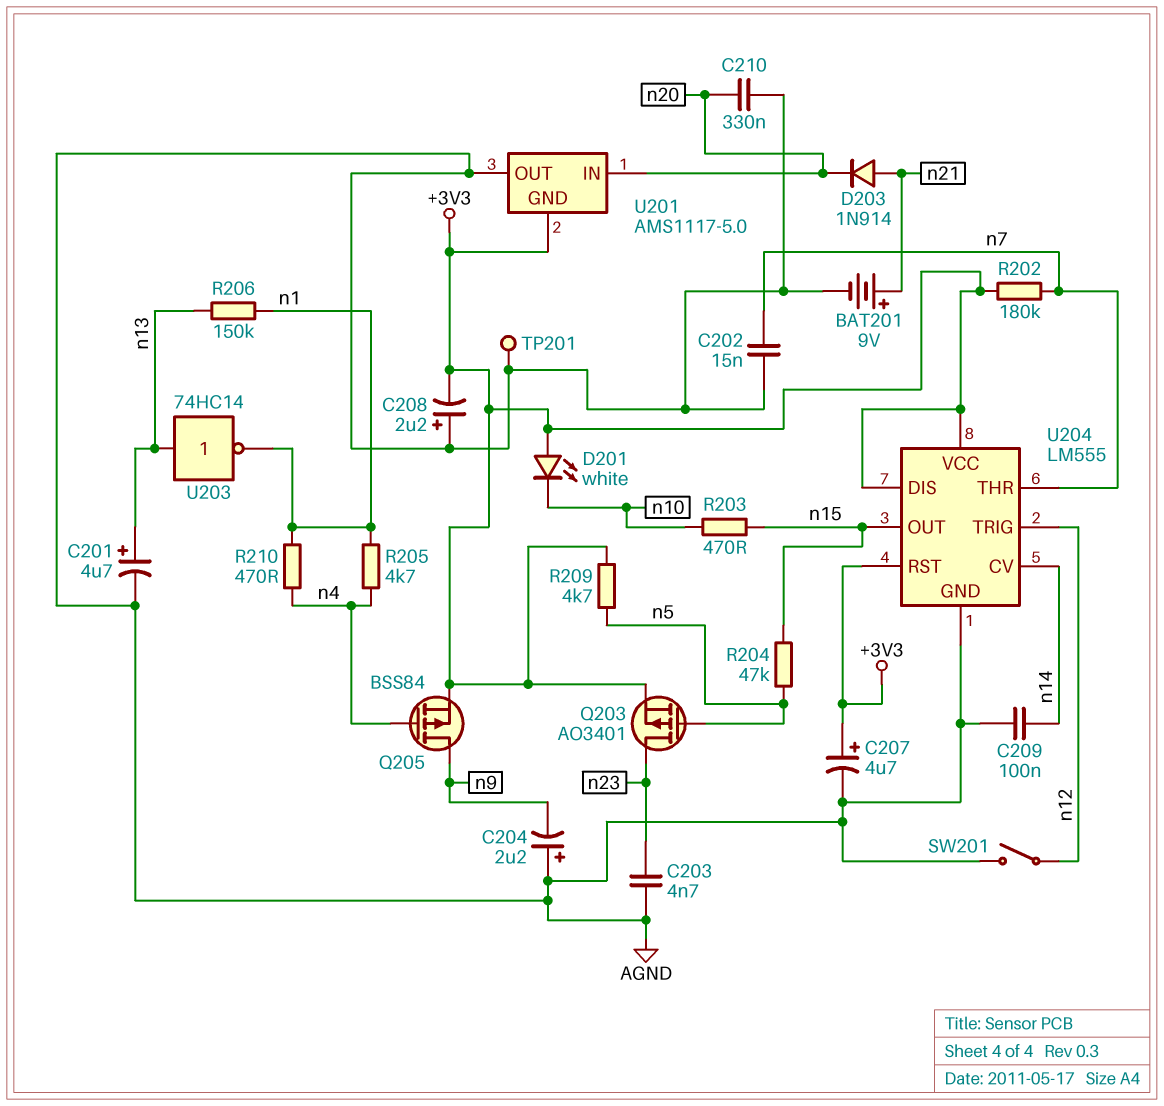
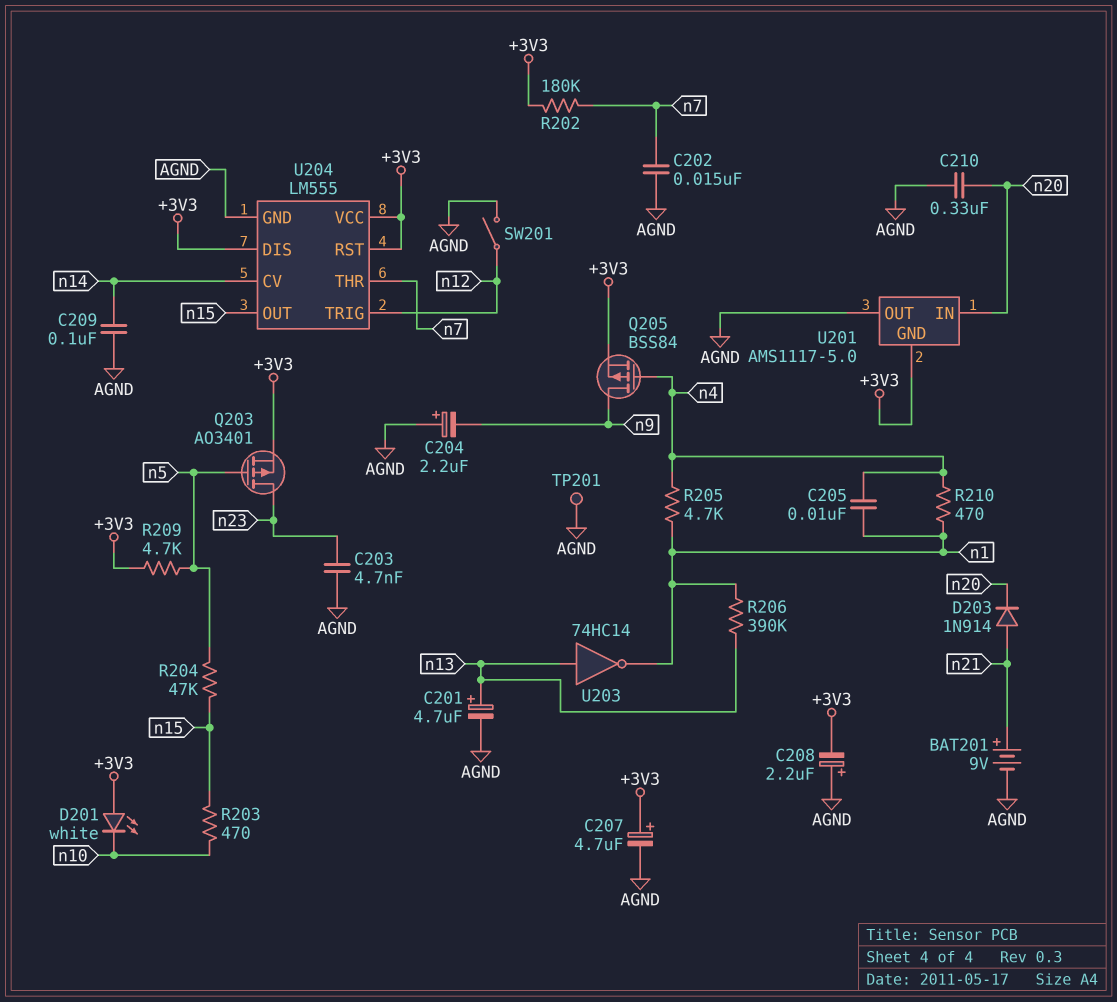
C205: none -> 10nF (n1, n4)
R206: 150k (n1, n13) -> 390k (n1, n13)

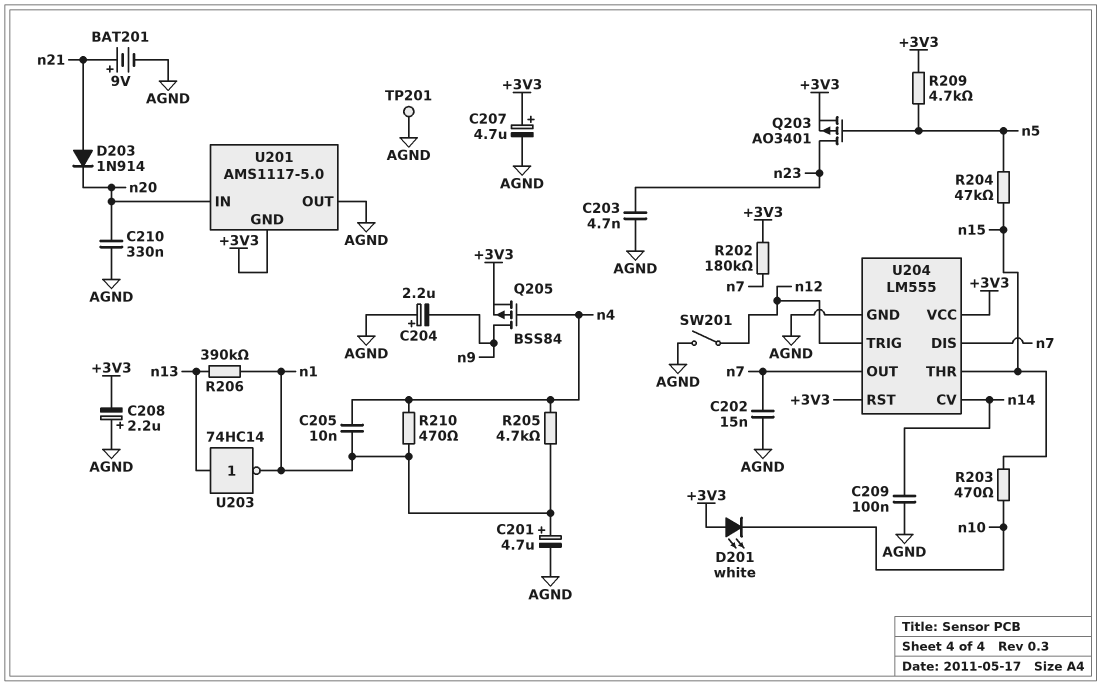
C201: 4.7uF (plus n13, minus AGND) -> 4.7uF (plus n1, minus AGND)
U204 pin DIS: +3V3 -> n7
U204 pin OUT: n15 -> n7
U204 pin THR: n7 -> n15

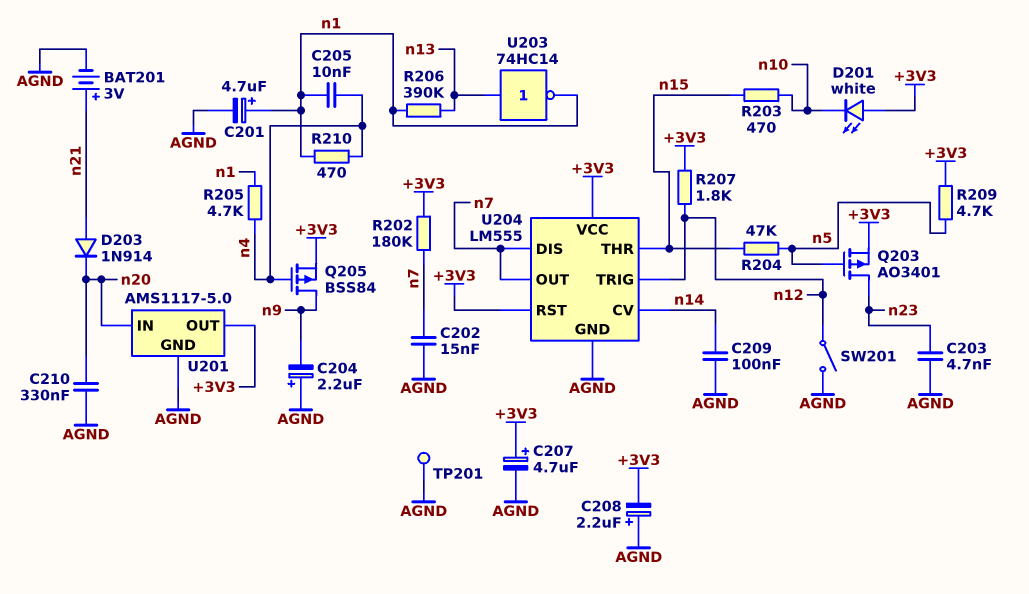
BAT201: 9V (plus n21, minus AGND) -> 3V (plus n21, minus AGND)
R207: none -> 1.8k (+3V3, n12)
U201 pin GND: +3V3 -> AGND
U201 pin OUT: AGND -> +3V3

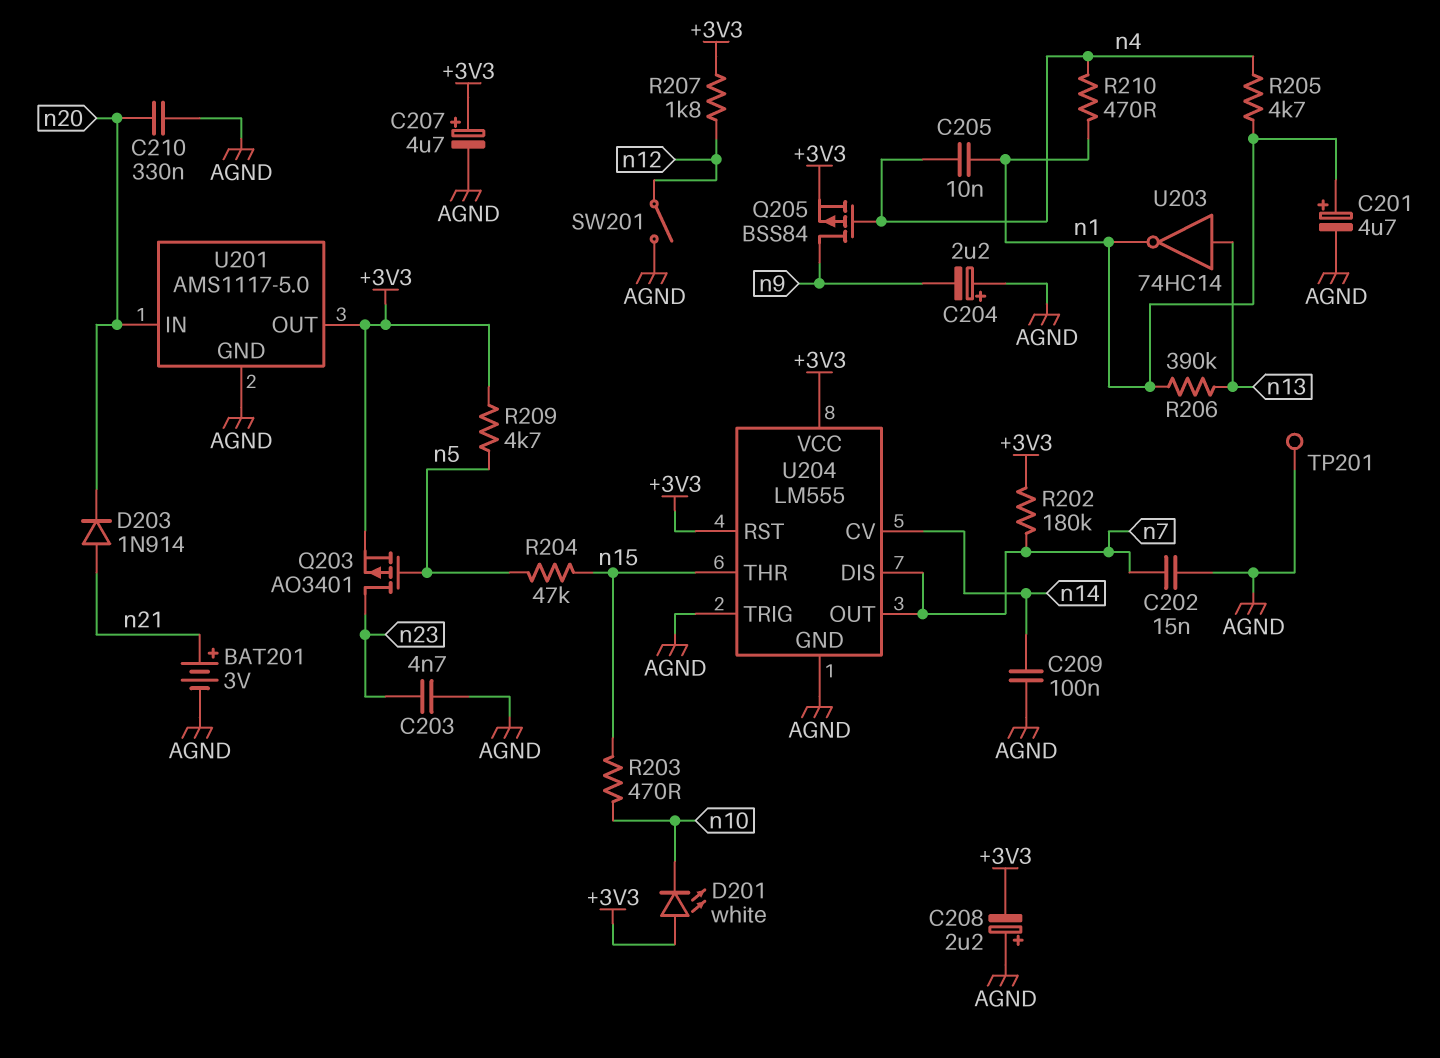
U204 pin TRIG: n12 -> AGND

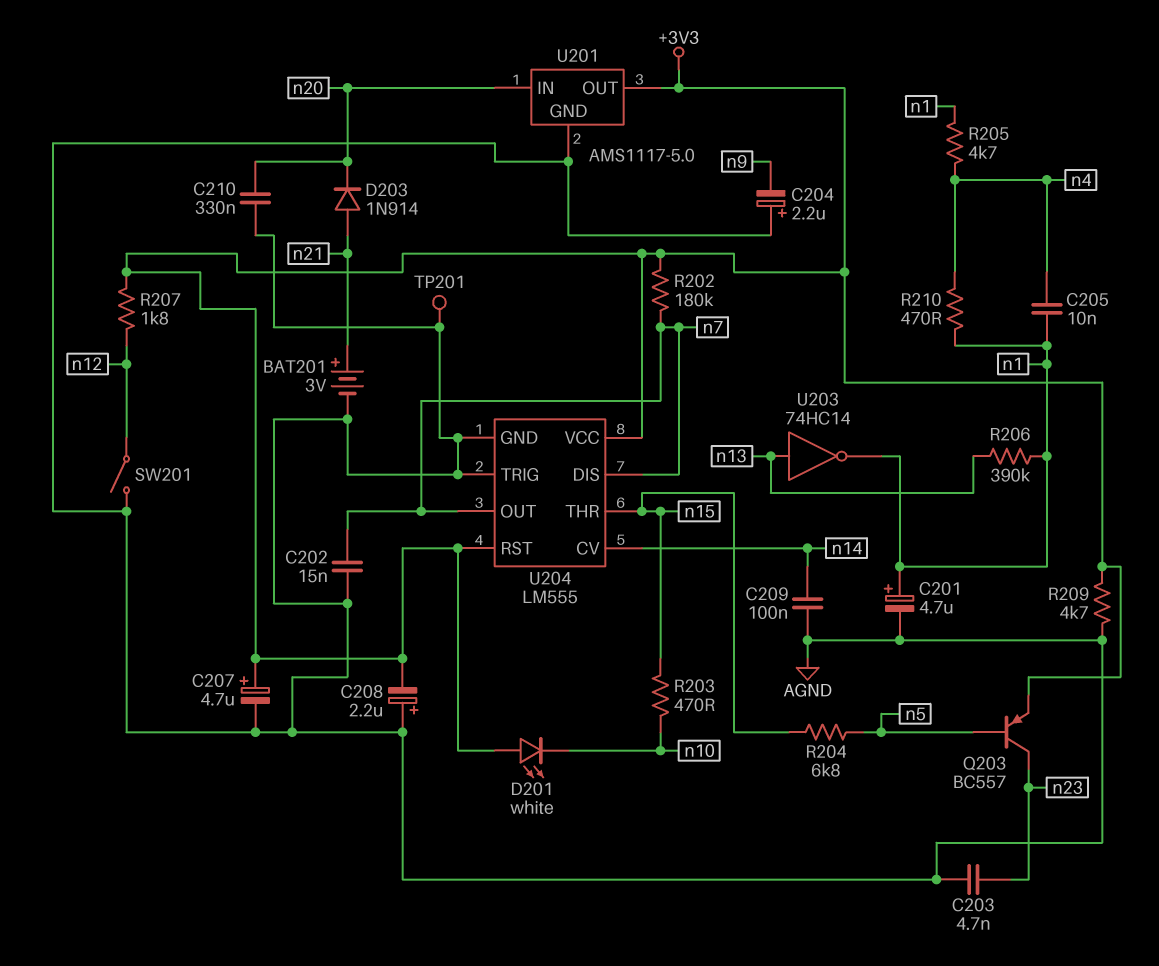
Q203: PMOS AO3401 (G n5, D n23, S +3V3) -> PNP BC557 (B n5, C n23, E +3V3)
Q205: PMOS BSS84 (G n4, D n9, S +3V3) -> none
R204: 47k (n5, n15) -> 6.8k (n5, n15)
R209: 4.7k (+3V3, n5) -> 4.7k (+3V3, AGND)

